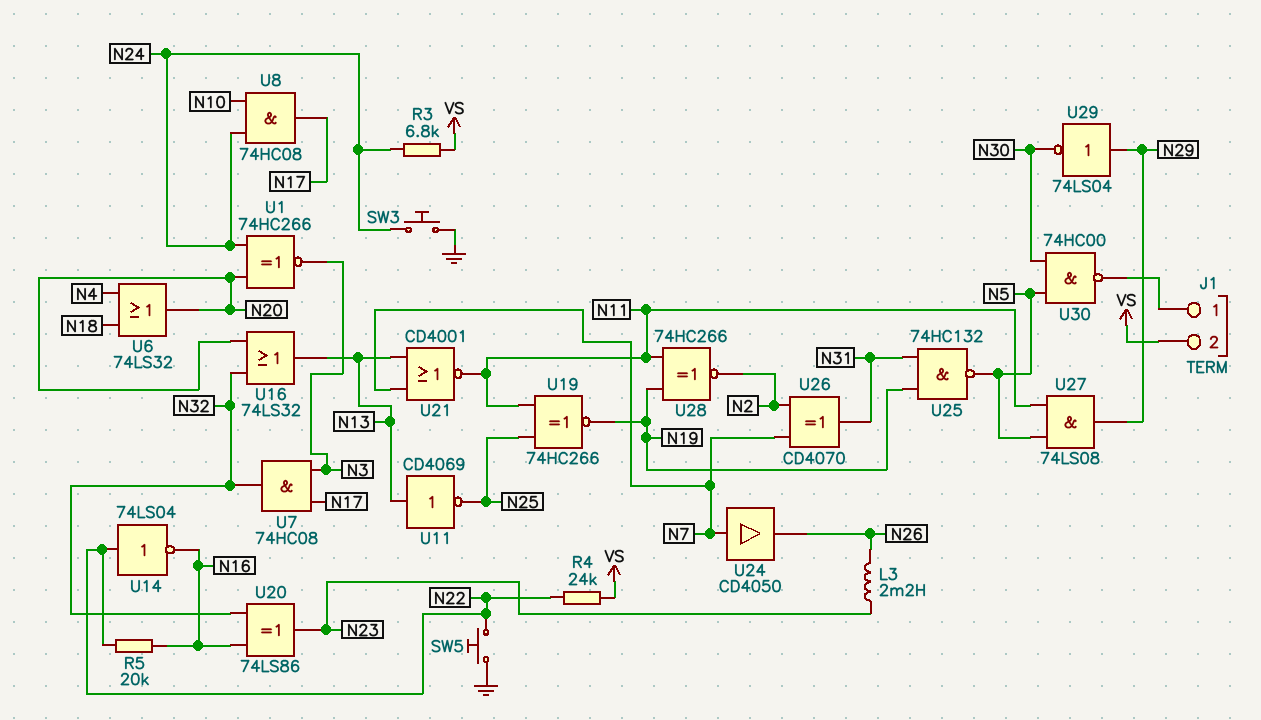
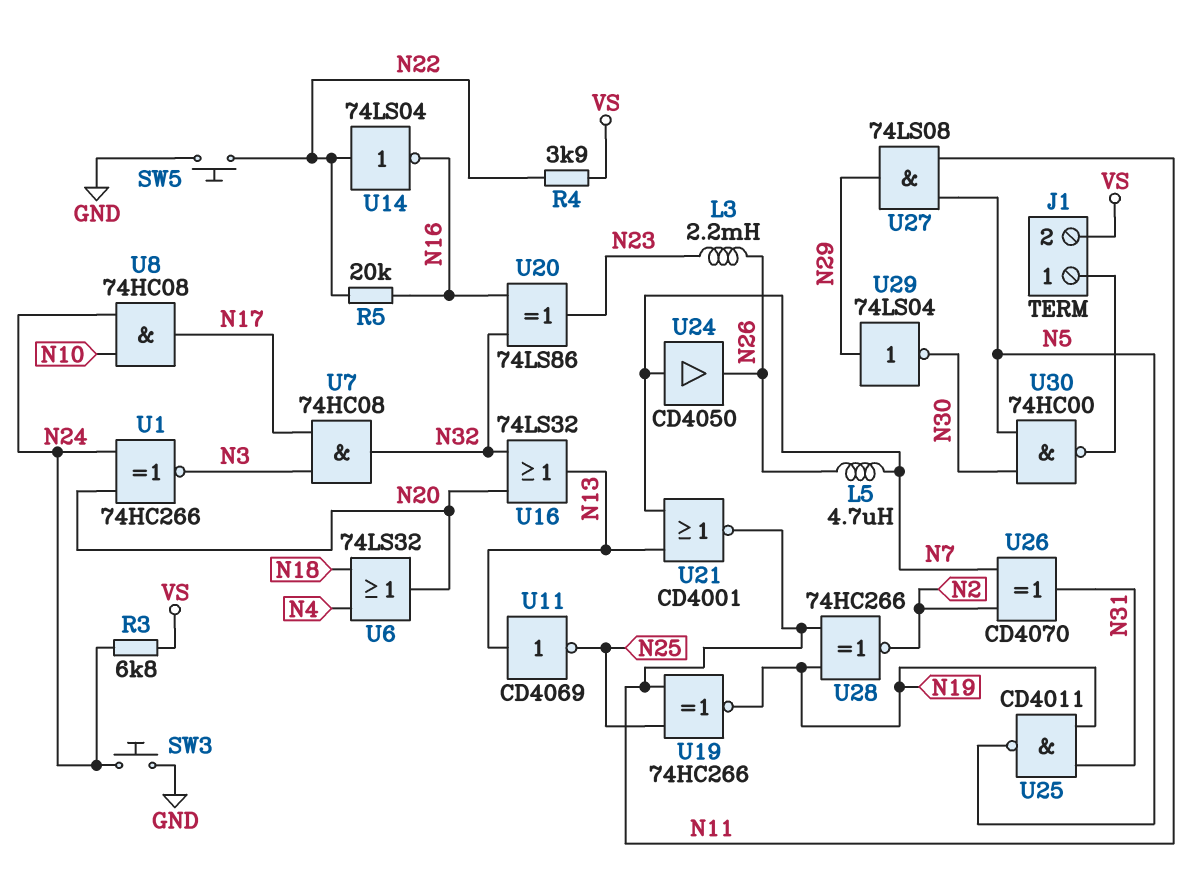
L5: none -> 4.7uH (N7, N26)
R4: 24k (N22, VS) -> 3.9k (N22, VS)
U25: NAND 74HC132 (in N19, in N31, out N5) -> NAND CD4011 (in N19, in N31, out N5)

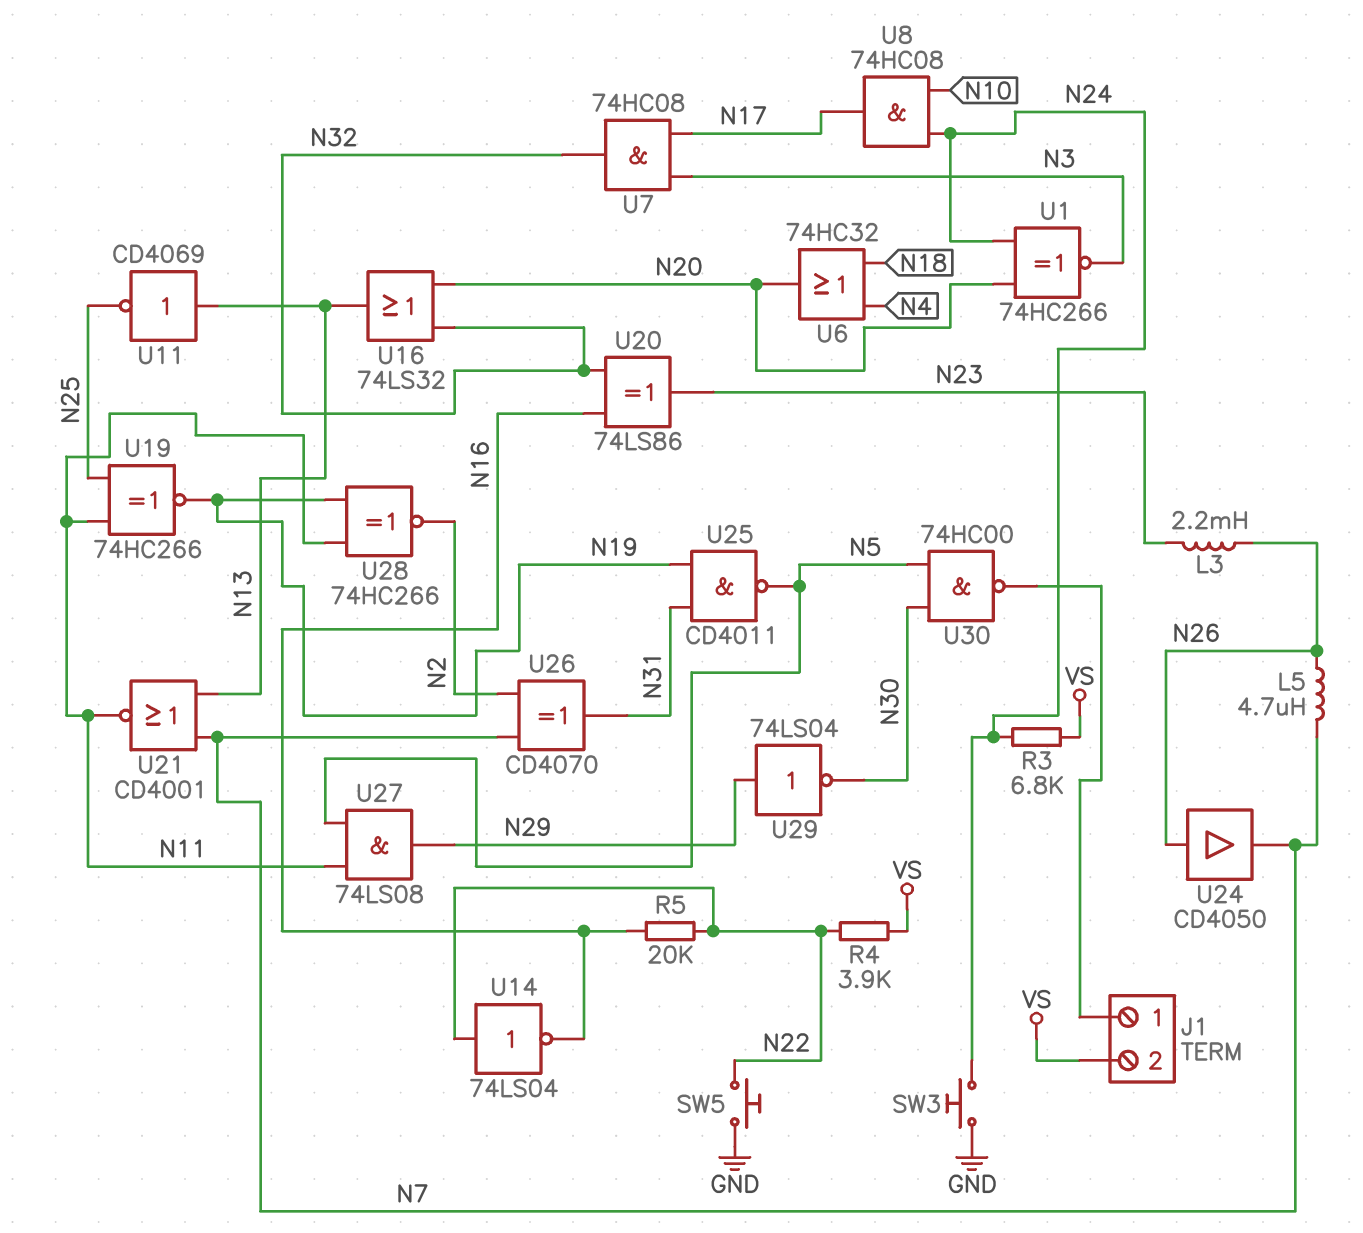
U6: OR 74LS32 (in N4, in N18, out N20) -> OR 74HC32 (in N4, in N18, out N20)
U24: buffer CD4050 (in N7, out N26) -> buffer CD4050 (in N26, out N7)

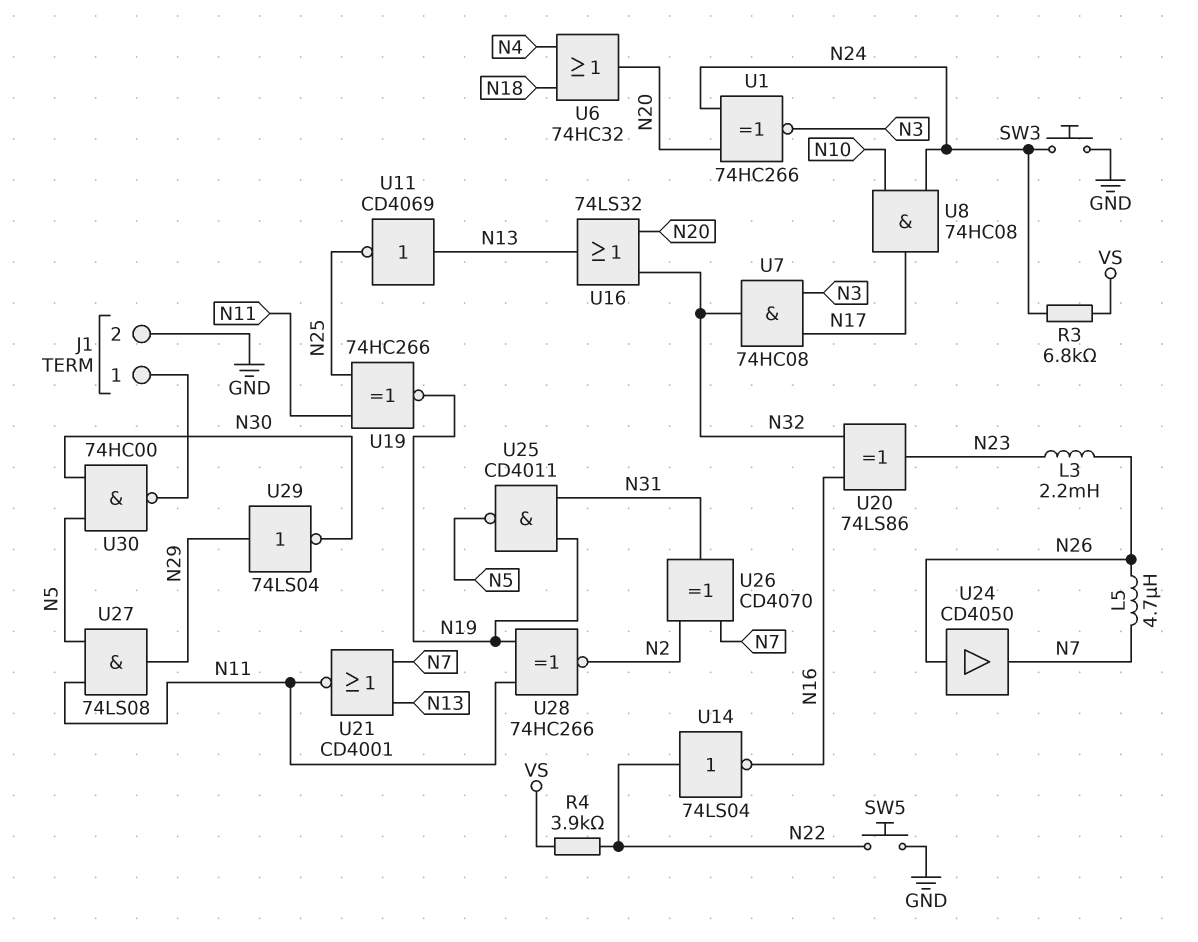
J1 pin 2: VS -> GND
R5: 20k (N16, N22) -> none

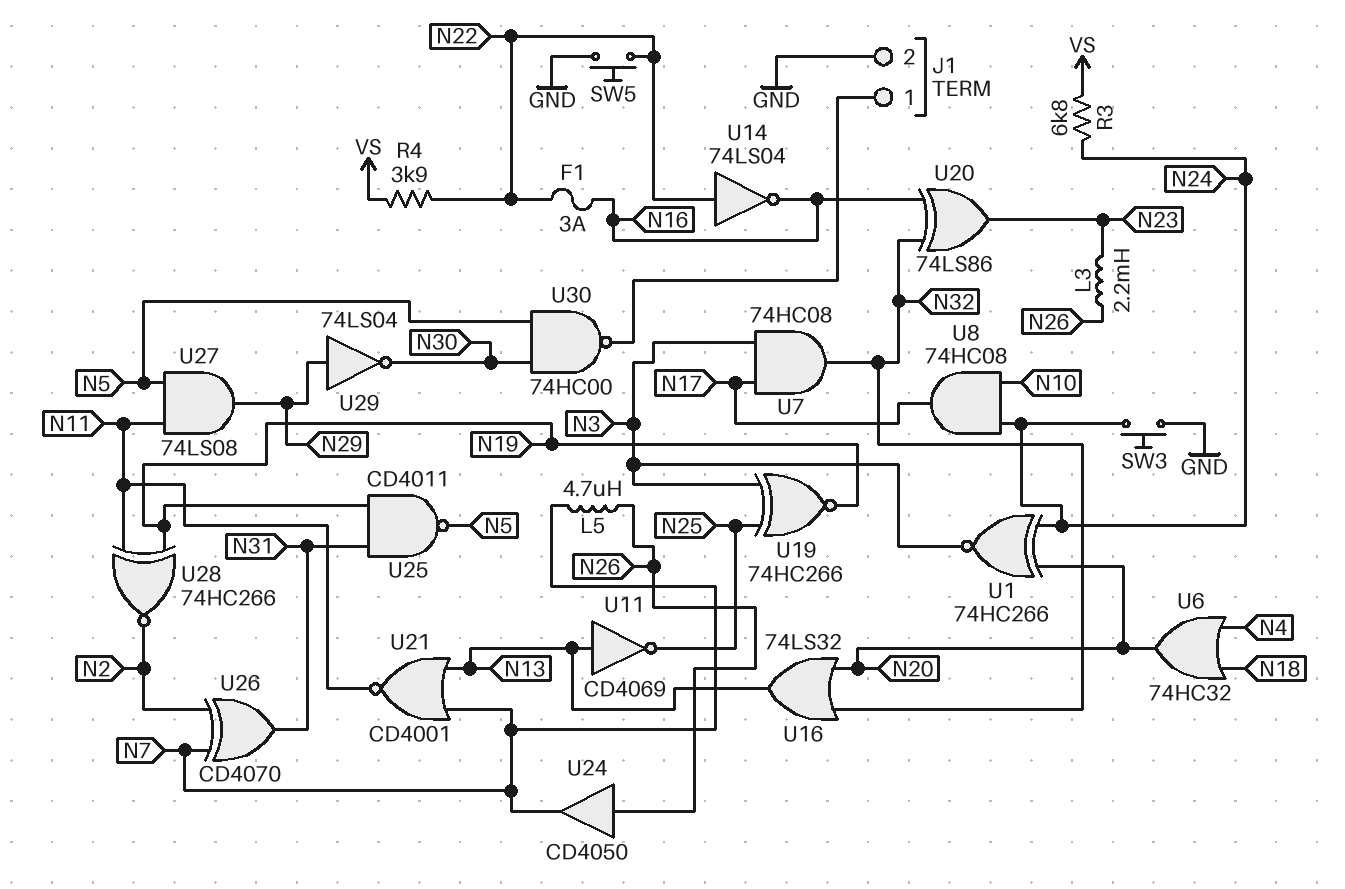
F1: none -> 3A (N16, N22)
U19: XNOR 74HC266 (in N11, in N25, out N19) -> XNOR 74HC266 (in N3, in N25, out N19)

